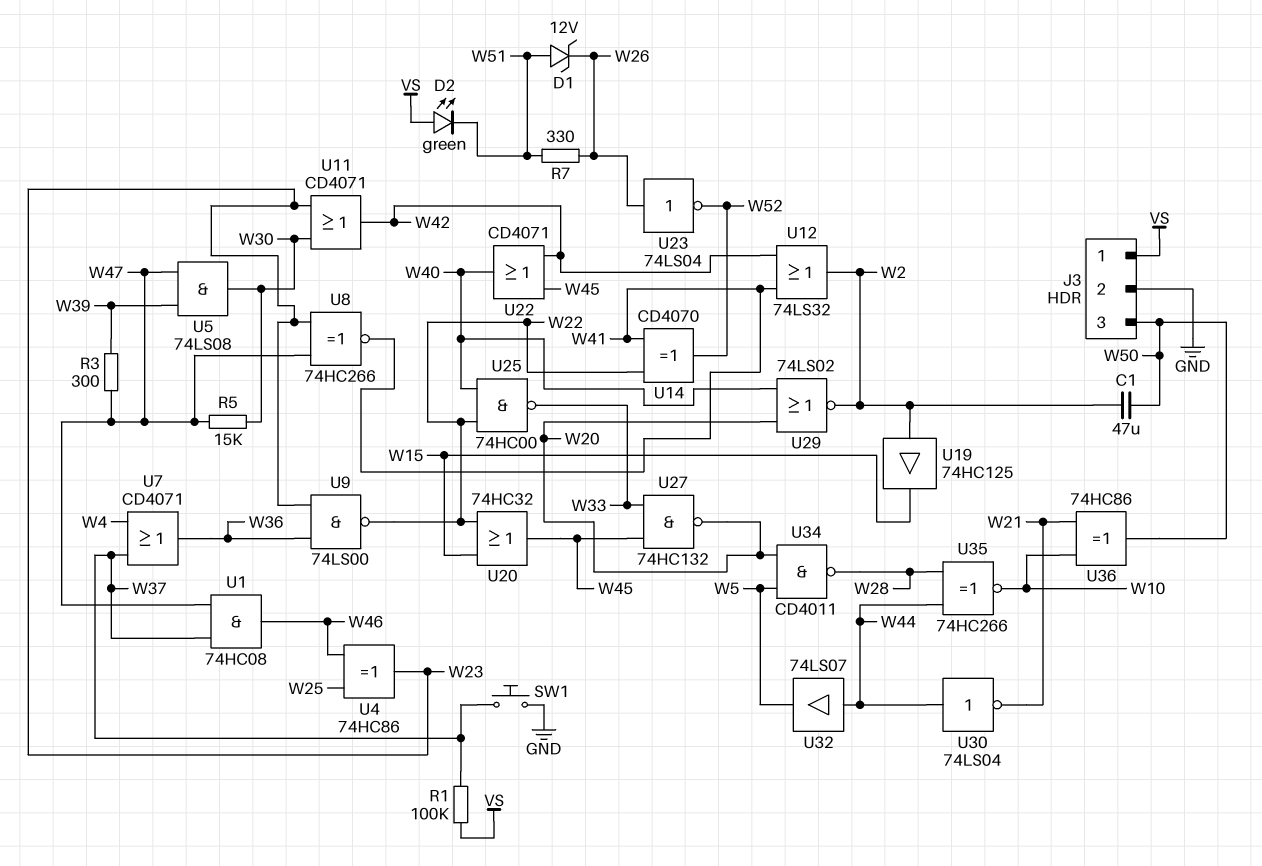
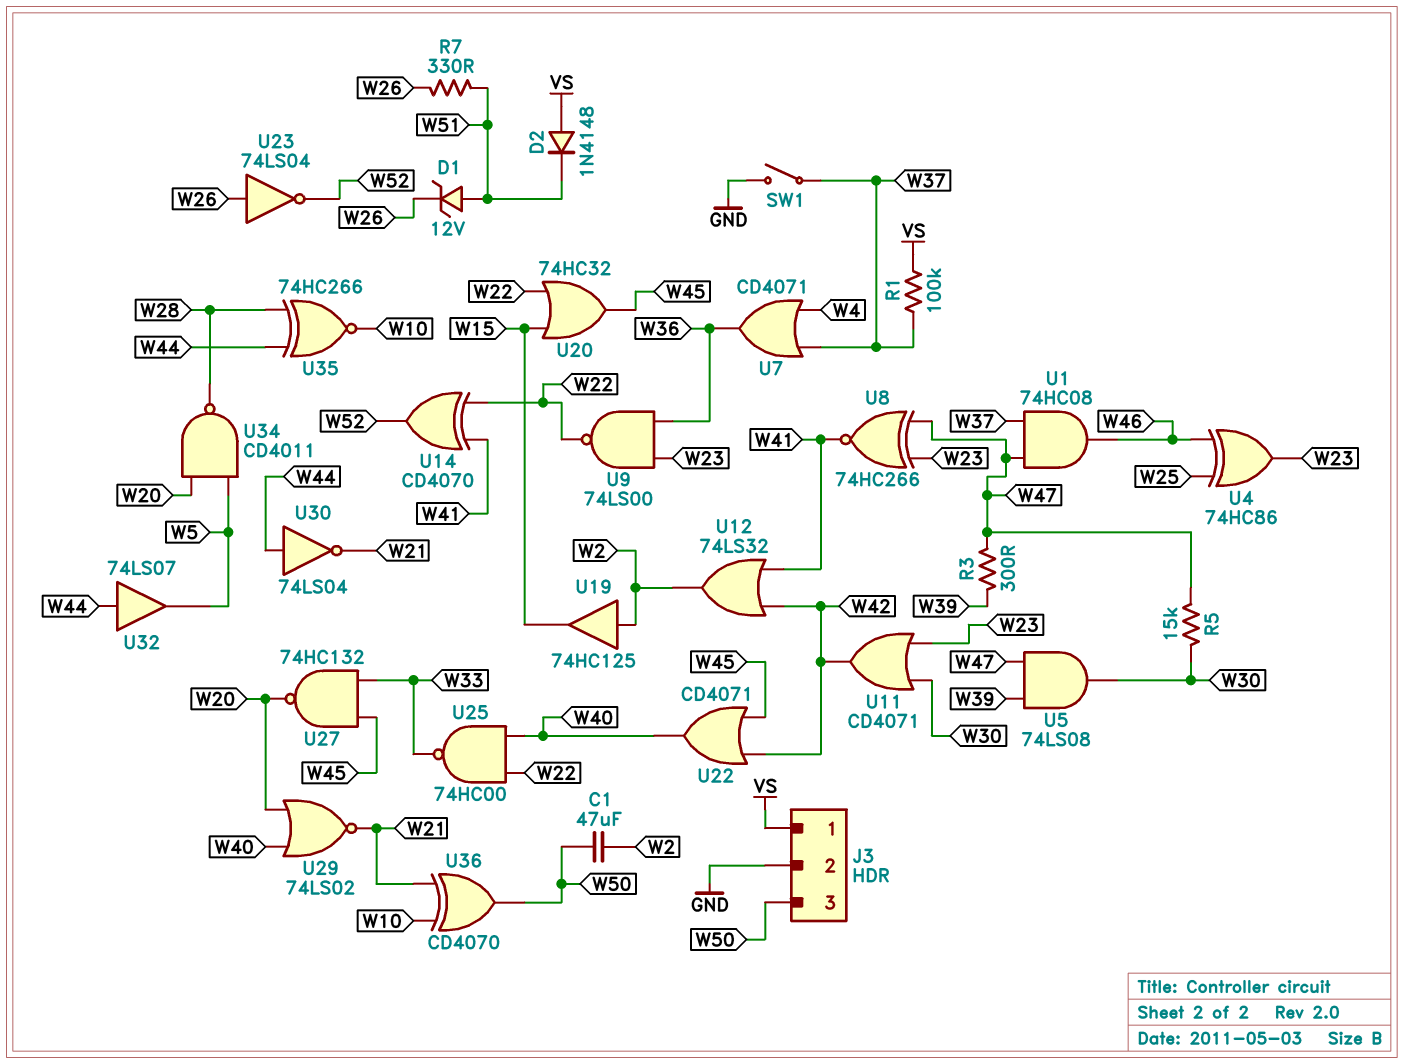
D2: LED green (A VS, K W51) -> diode 1N4148 (A VS, K W51)
SW1: button (GND, W37) -> switch (GND, W37)
U29: NOR 74LS02 (in W20, in W40, out W2) -> NOR 74LS02 (in W20, in W40, out W21)
U36: XOR 74HC86 (in W10, in W21, out W50) -> XOR CD4070 (in W10, in W21, out W50)

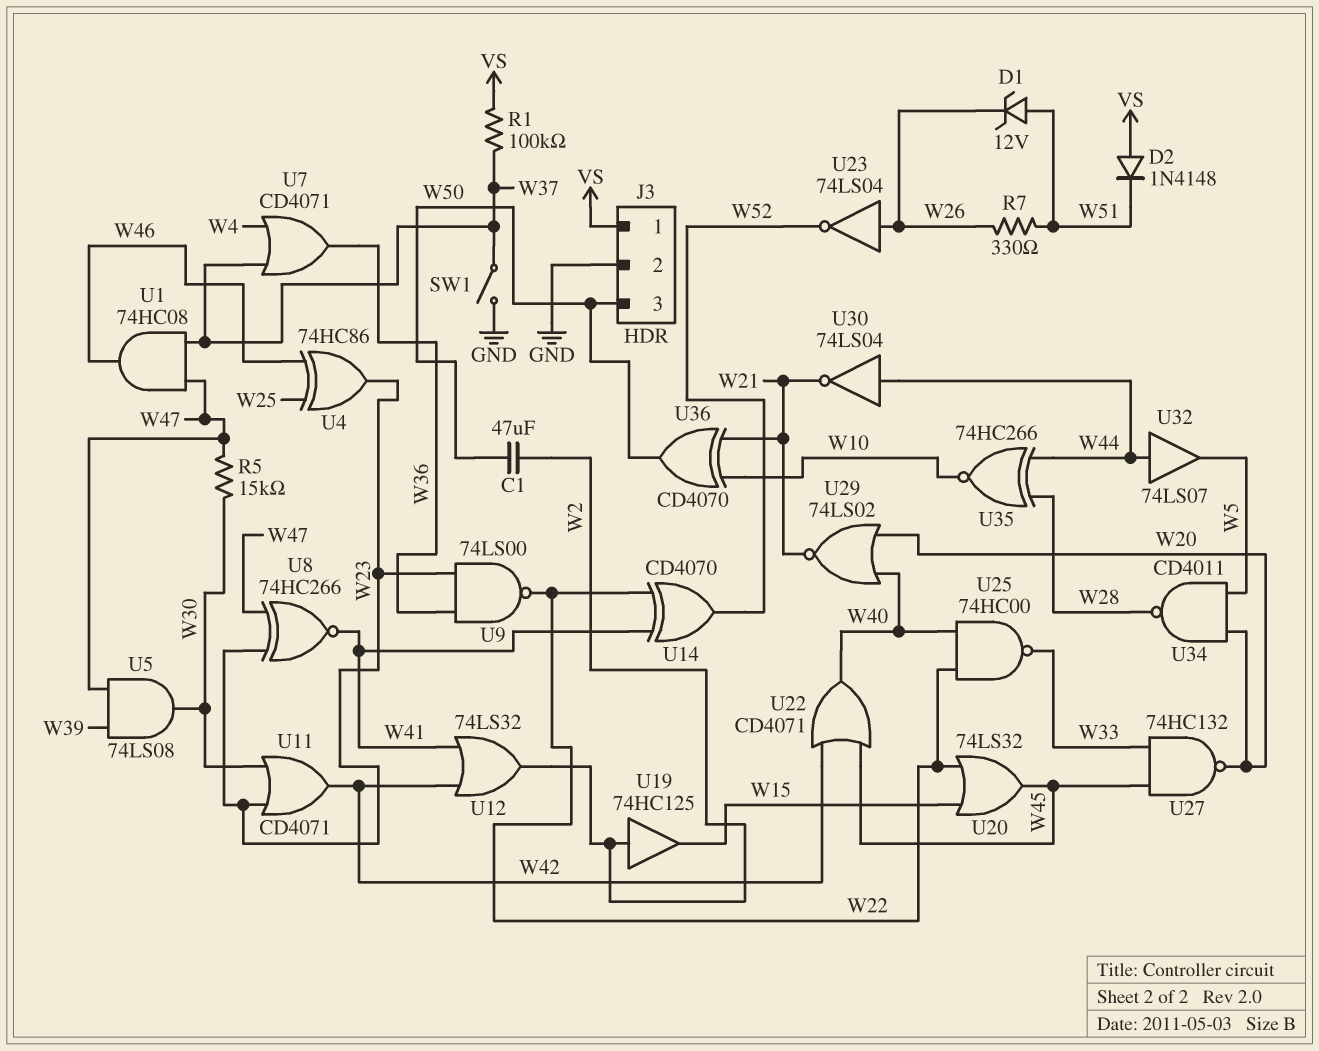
R3: 300 (W39, W47) -> none
U20: OR 74HC32 (in W15, in W22, out W45) -> OR 74LS32 (in W15, in W22, out W45)

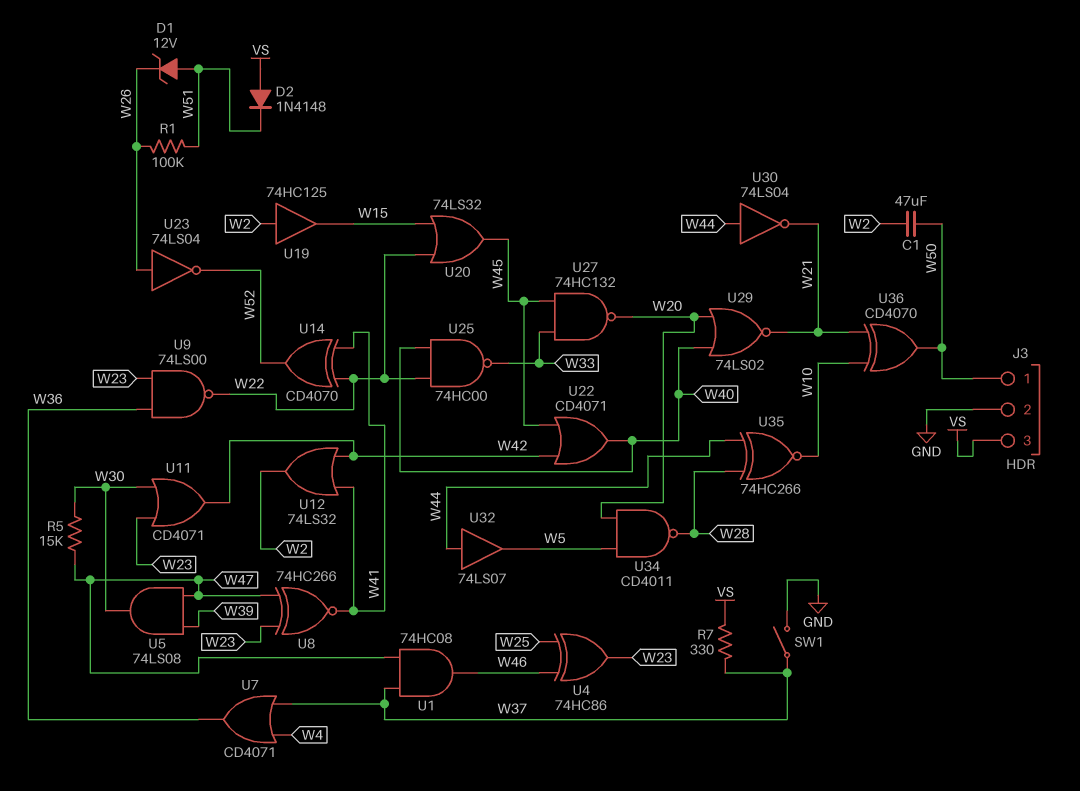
J3 pin 1: VS -> W50
J3 pin 3: W50 -> VS
R1: 100k (VS, W37) -> 100k (W26, W51)
R7: 330 (W26, W51) -> 330 (VS, W37)

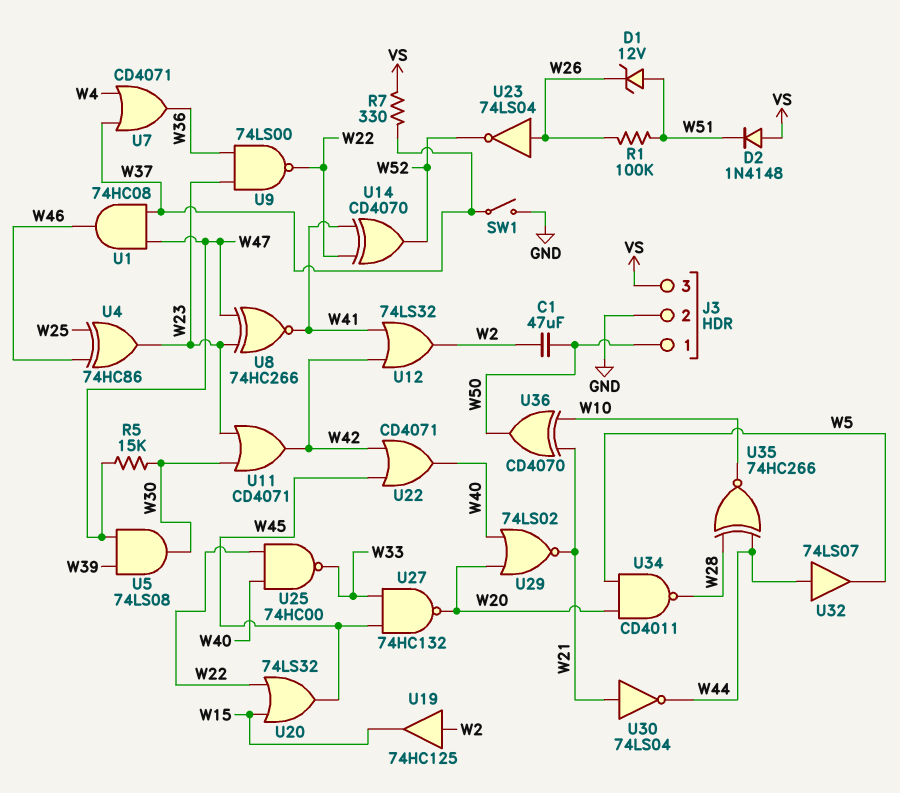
U30: NOT 74LS04 (in W44, out W21) -> NOT 74LS04 (in W21, out W44)

